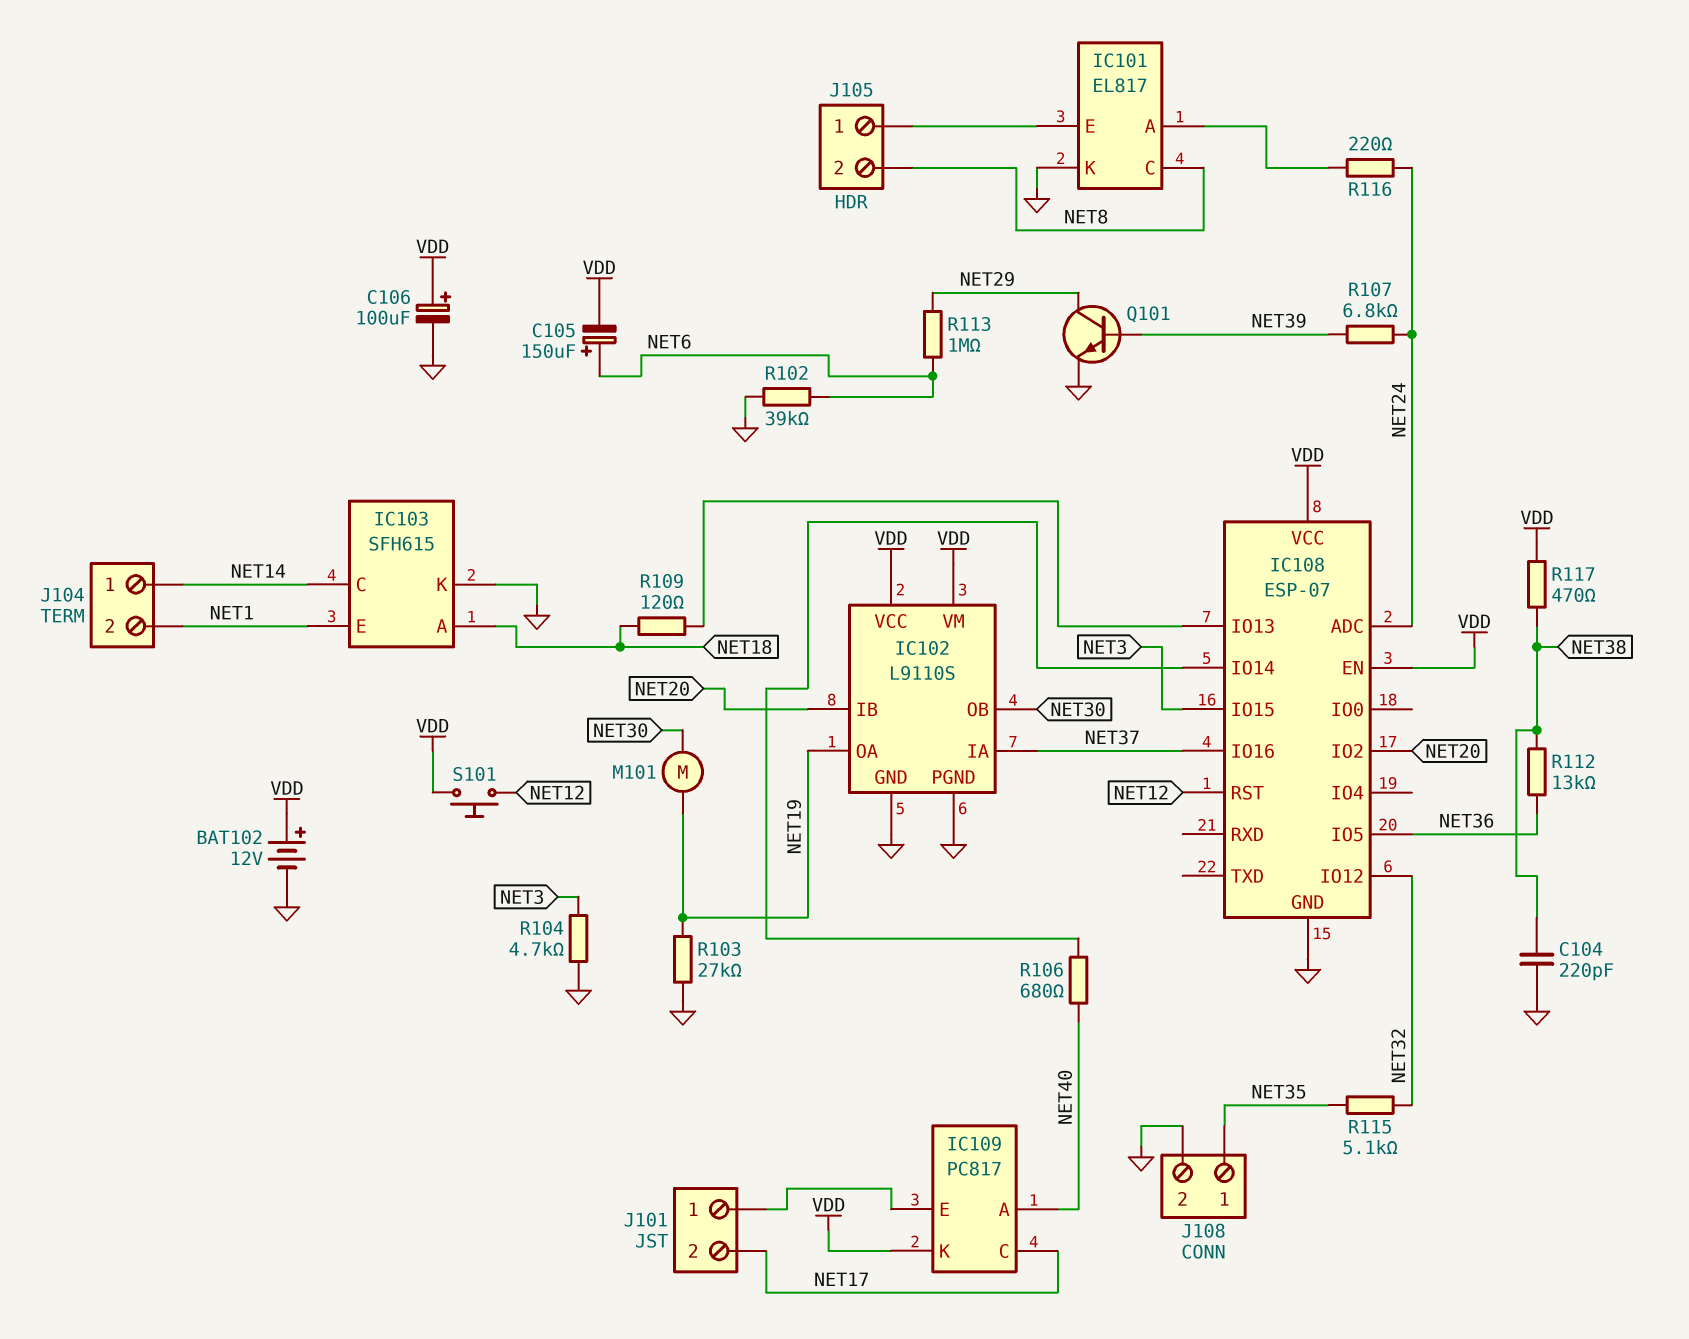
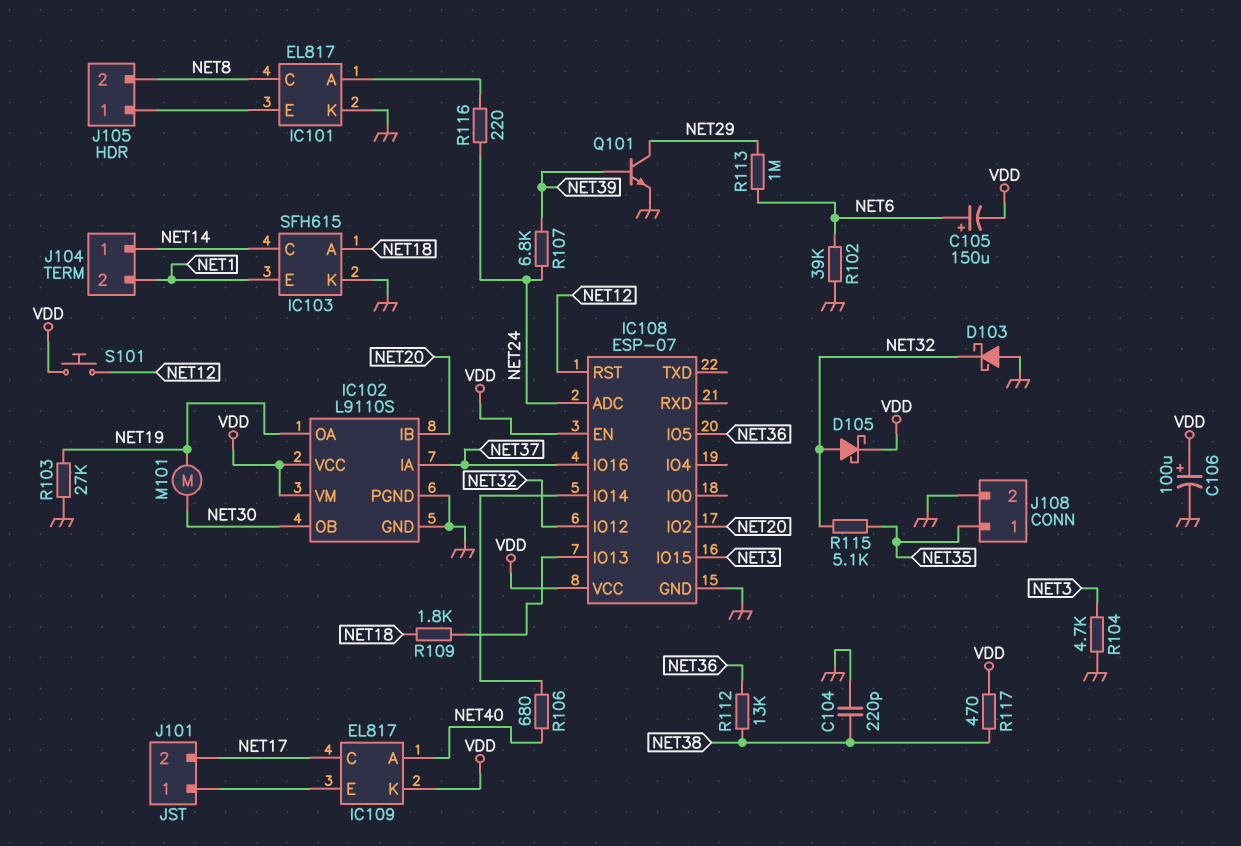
BAT102: 12V (plus VDD, minus GND) -> none
D103: none -> schottky (A GND, K NET32)
D105: none -> schottky (A NET32, K VDD)
IC109: PC817 -> EL817
R109: 120 (IC108/IO13, NET18) -> 1.8k (IC108/IO13, NET18)

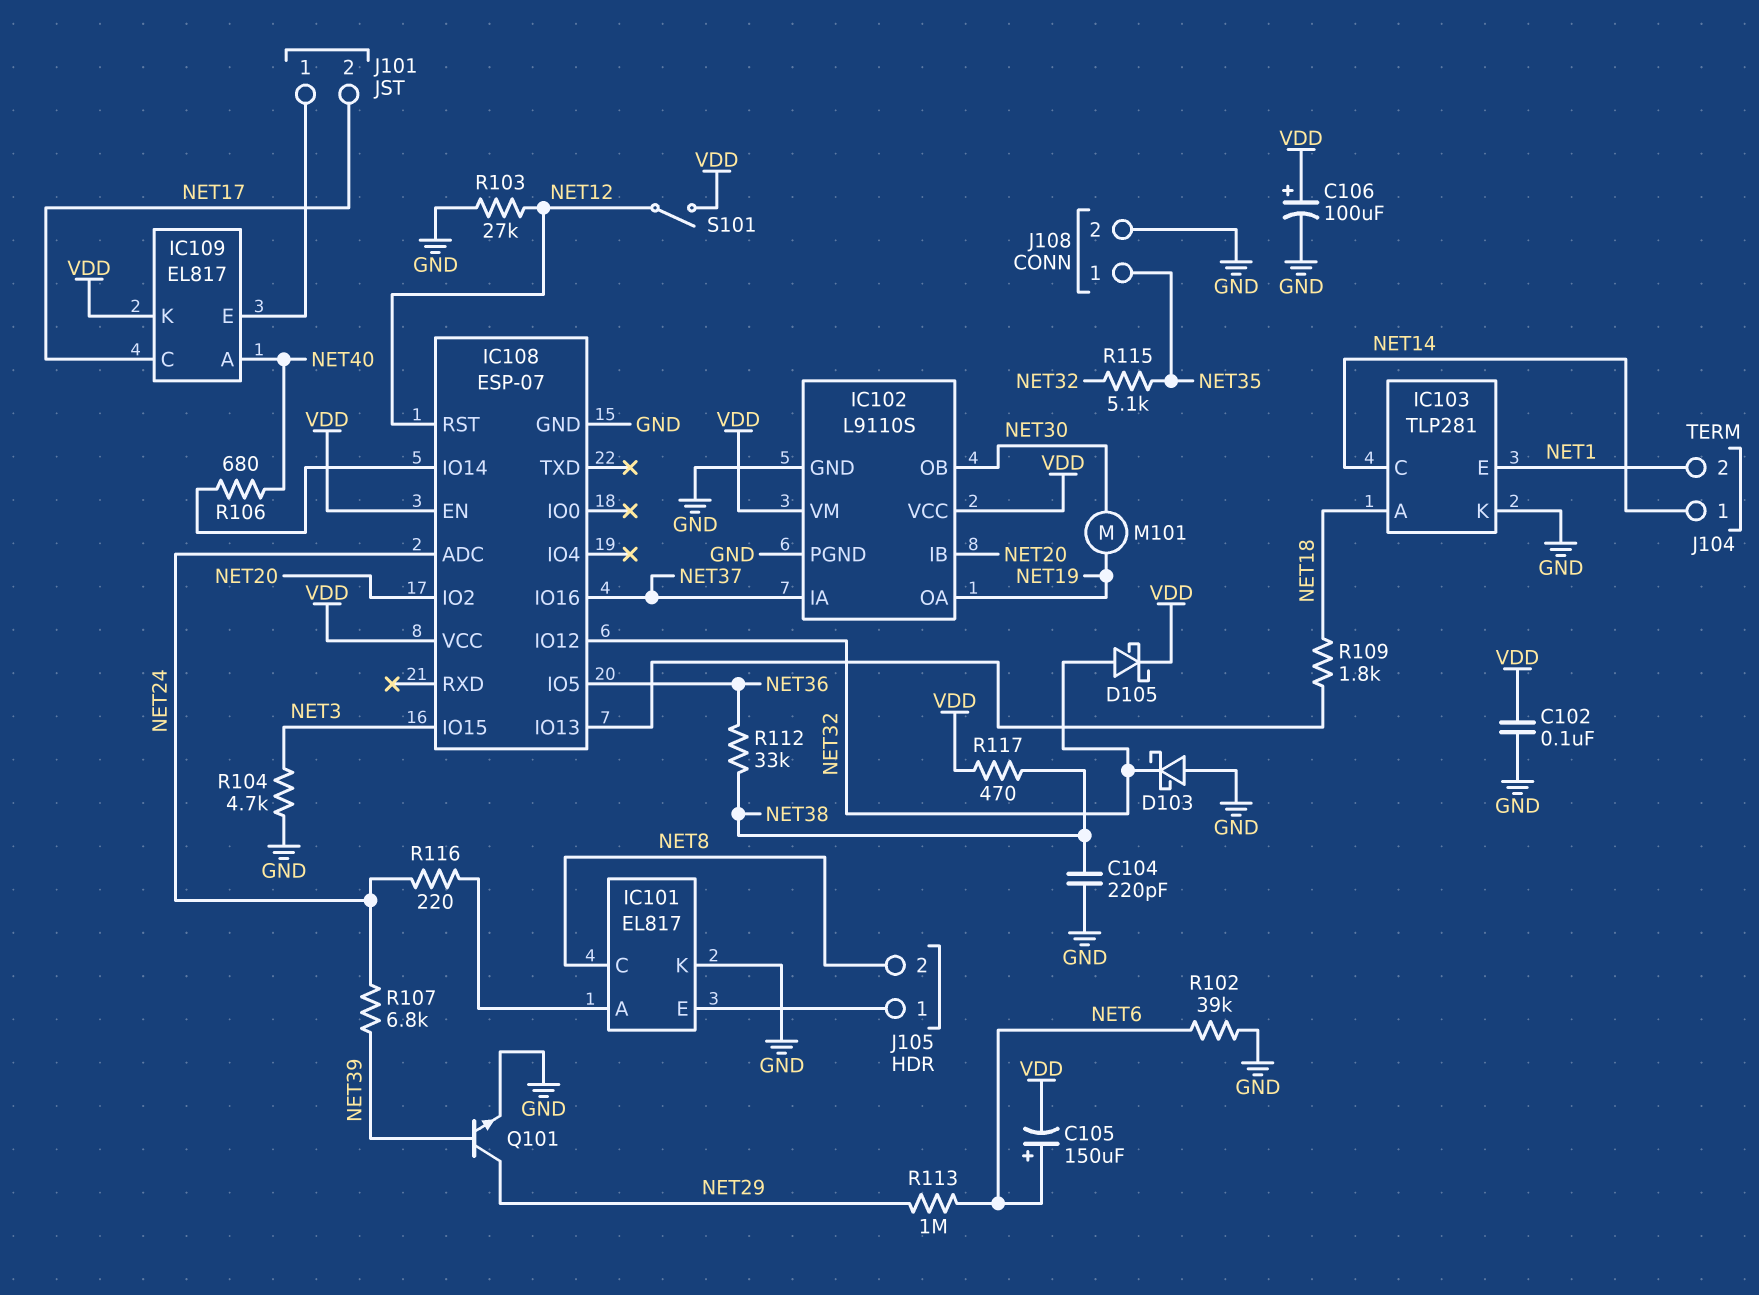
C102: none -> 100nF (GND, VDD)
IC103: SFH615 -> TLP281
R103: 27k (GND, NET19) -> 27k (GND, NET12)
R112: 13k (NET36, NET38) -> 33k (NET36, NET38)
S101: button (NET12, VDD) -> switch (NET12, VDD)

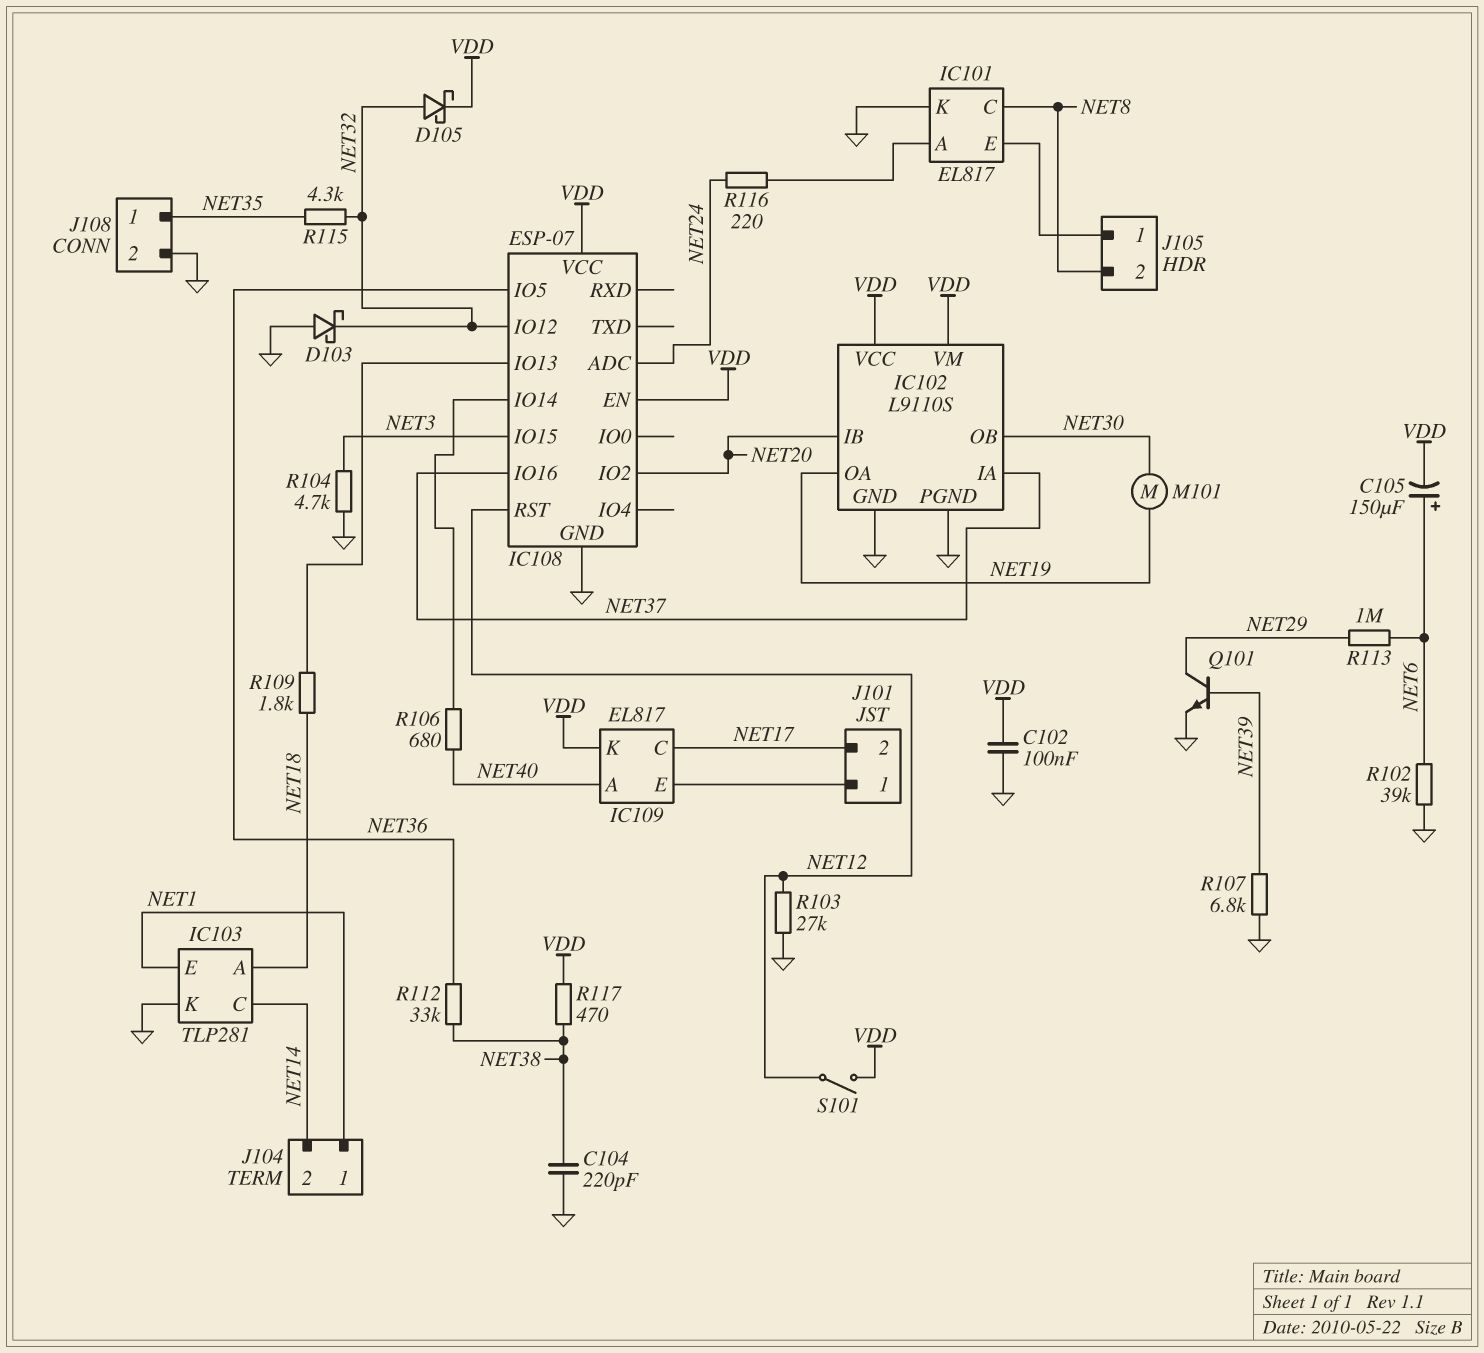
C106: 100uF (plus VDD, minus GND) -> none
J104 pin 1: NET14 -> NET1
J104 pin 2: NET1 -> NET14
R107: 6.8k (NET24, NET39) -> 6.8k (GND, NET39)
R115: 5.1k (NET32, NET35) -> 4.3k (NET32, NET35)

